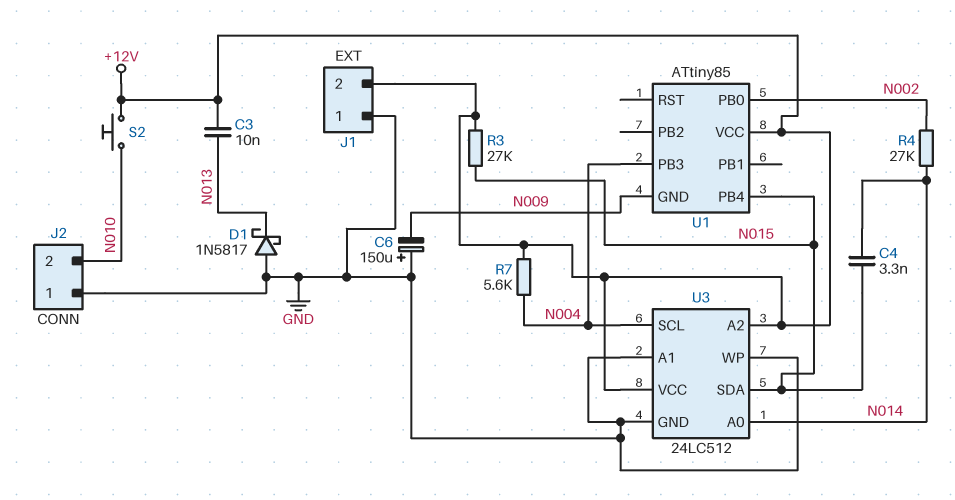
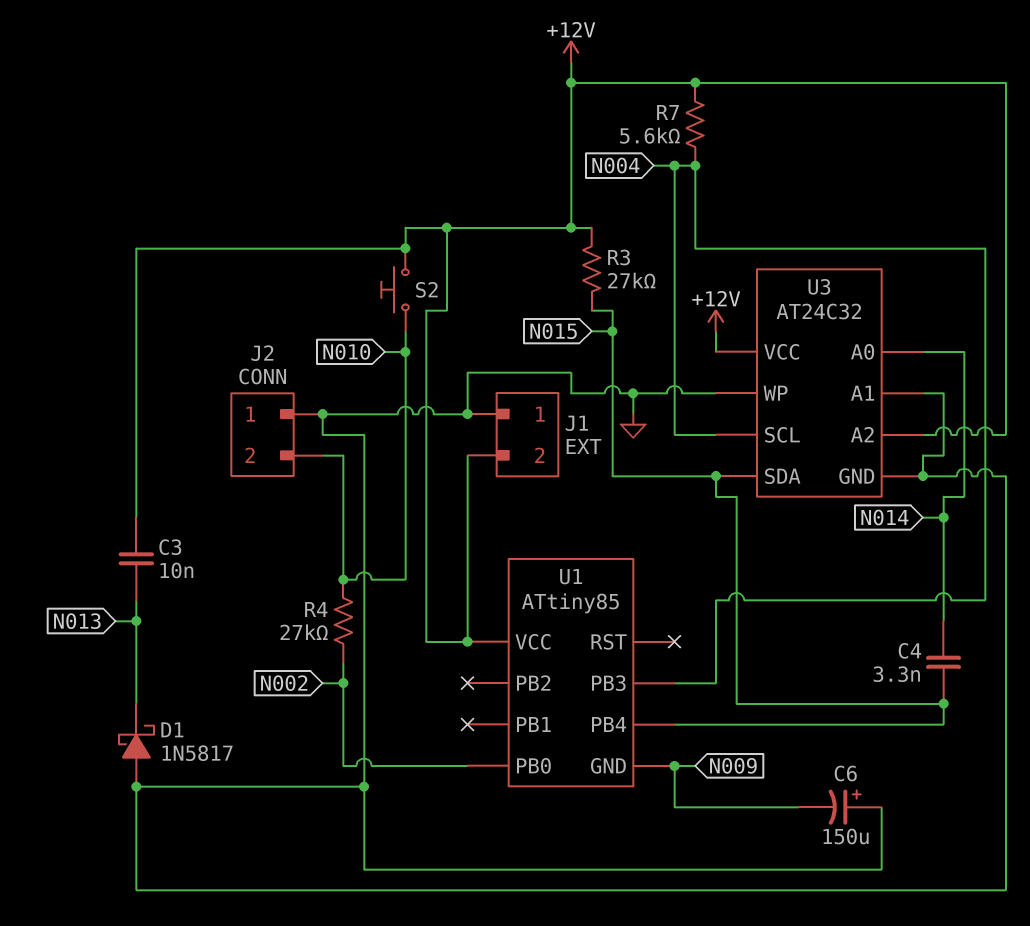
R4: 27k (N002, N014) -> 27k (N002, N010)
U3: 24LC512 -> AT24C32

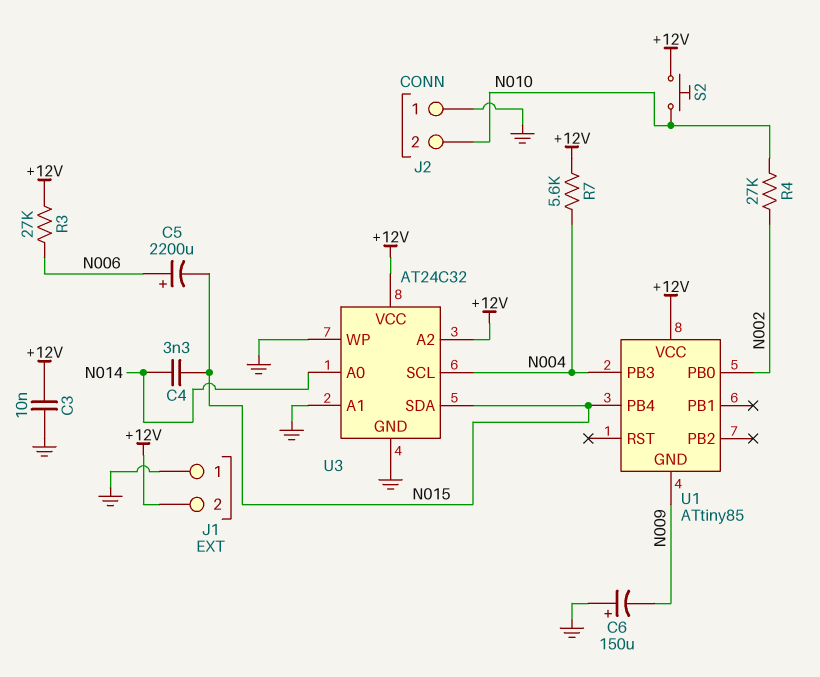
C3: 10nF (+12V, N013) -> 10nF (+12V, GND)
C5: none -> 2200uF (plus N006, minus N015)
D1: schottky 1N5817 (A GND, K N013) -> none
R3: 27k (+12V, N015) -> 27k (+12V, N006)

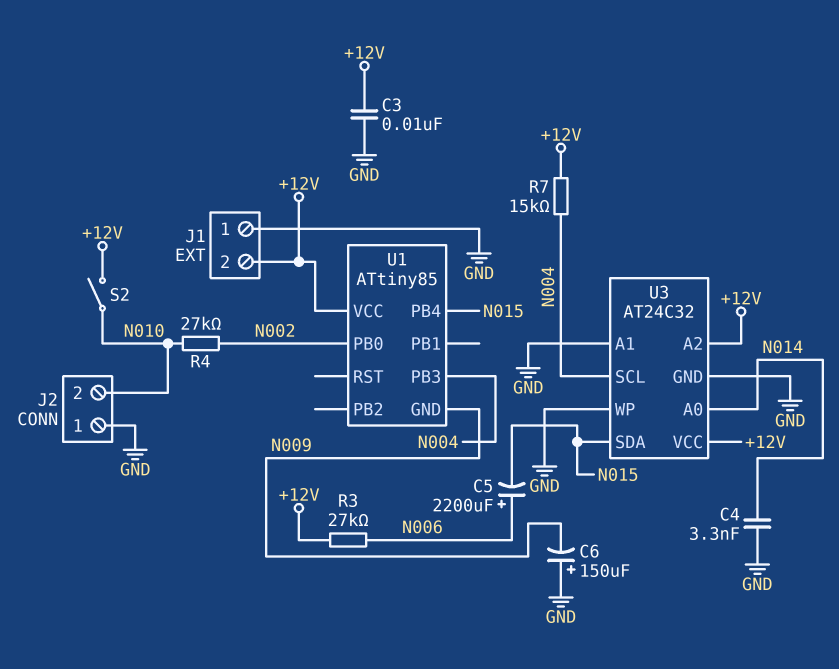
C4: 3.3nF (N014, N015) -> 3.3nF (GND, N014)
R7: 5.6k (+12V, N004) -> 15k (+12V, N004)
S2: button (+12V, N010) -> switch (+12V, N010)

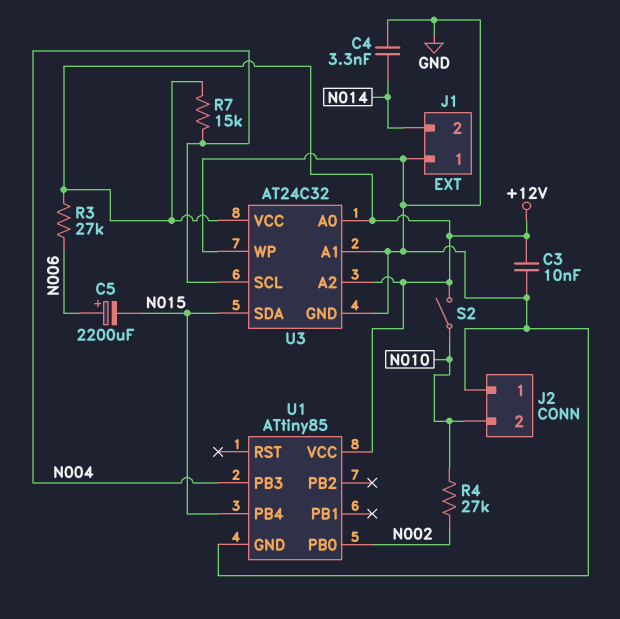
C6: 150uF (plus GND, minus N009) -> none
J1 pin 2: +12V -> N014
U1 pin GND: N009 -> GND
U3 pin A0: N014 -> +12V

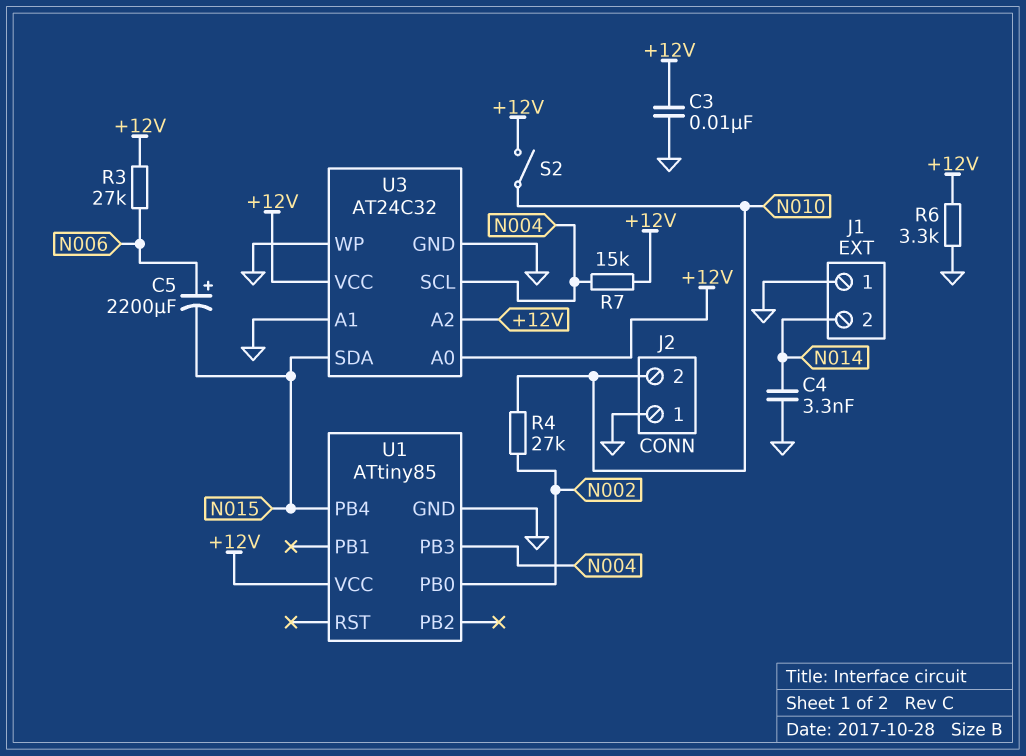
R6: none -> 3.3k (+12V, GND)

